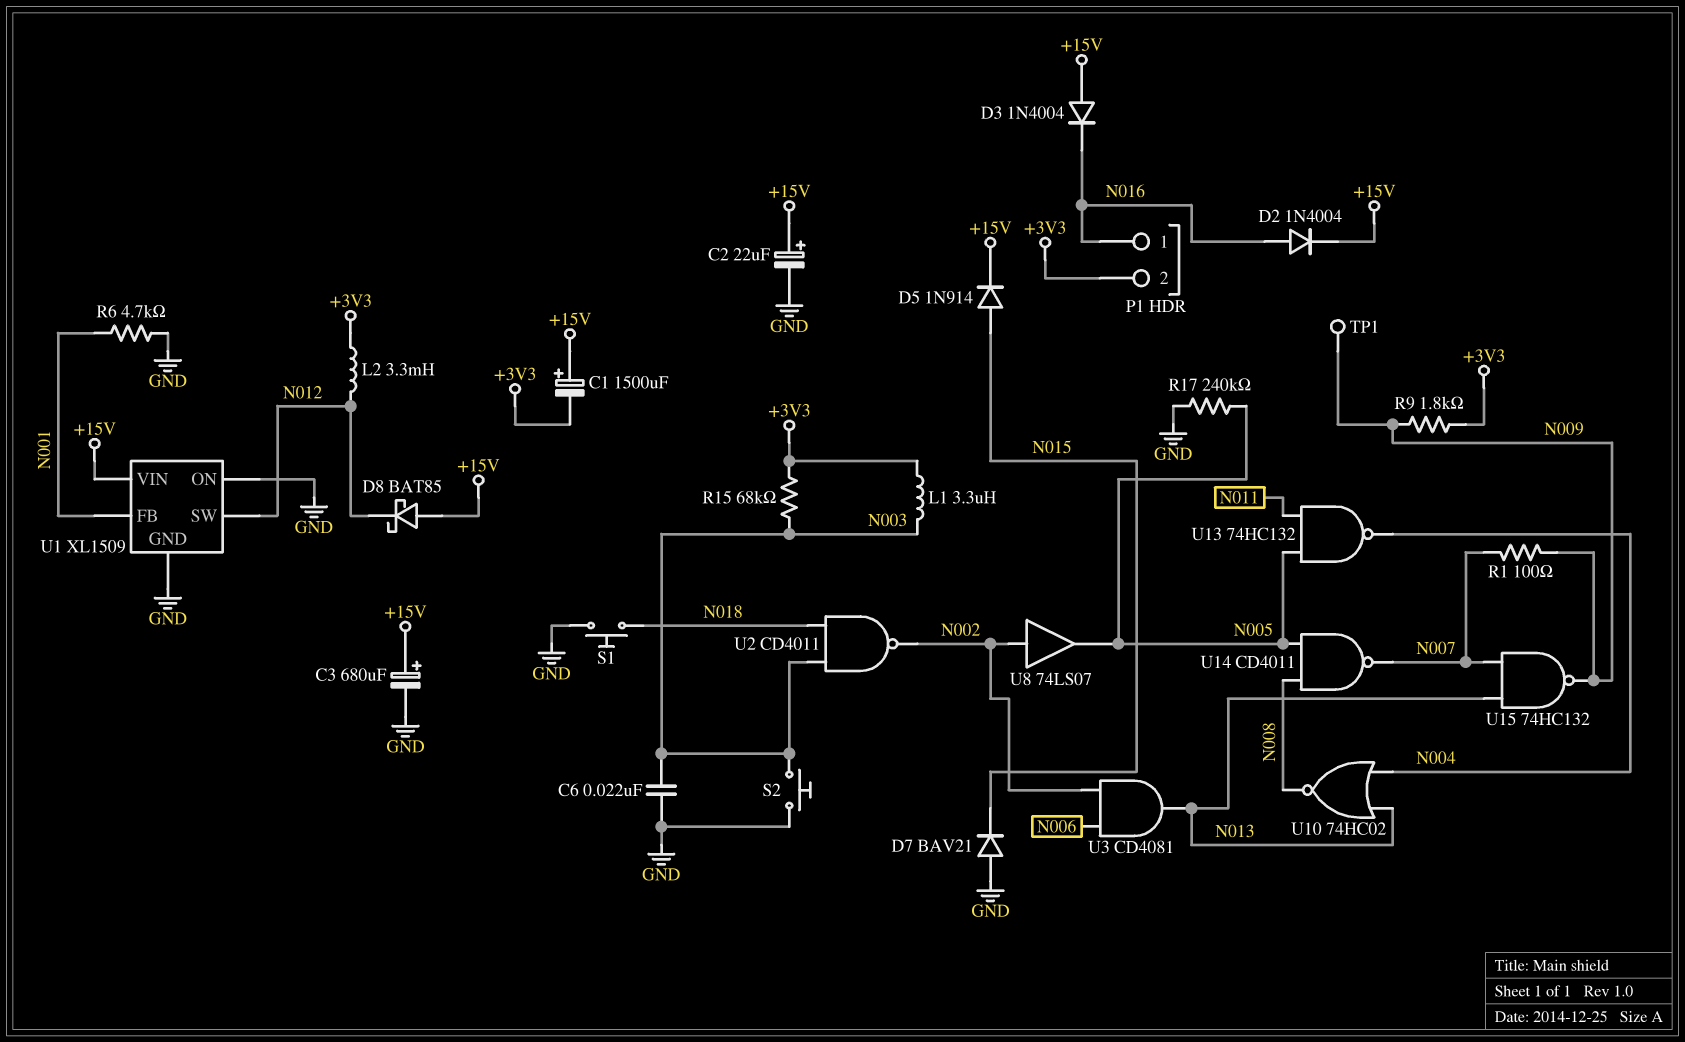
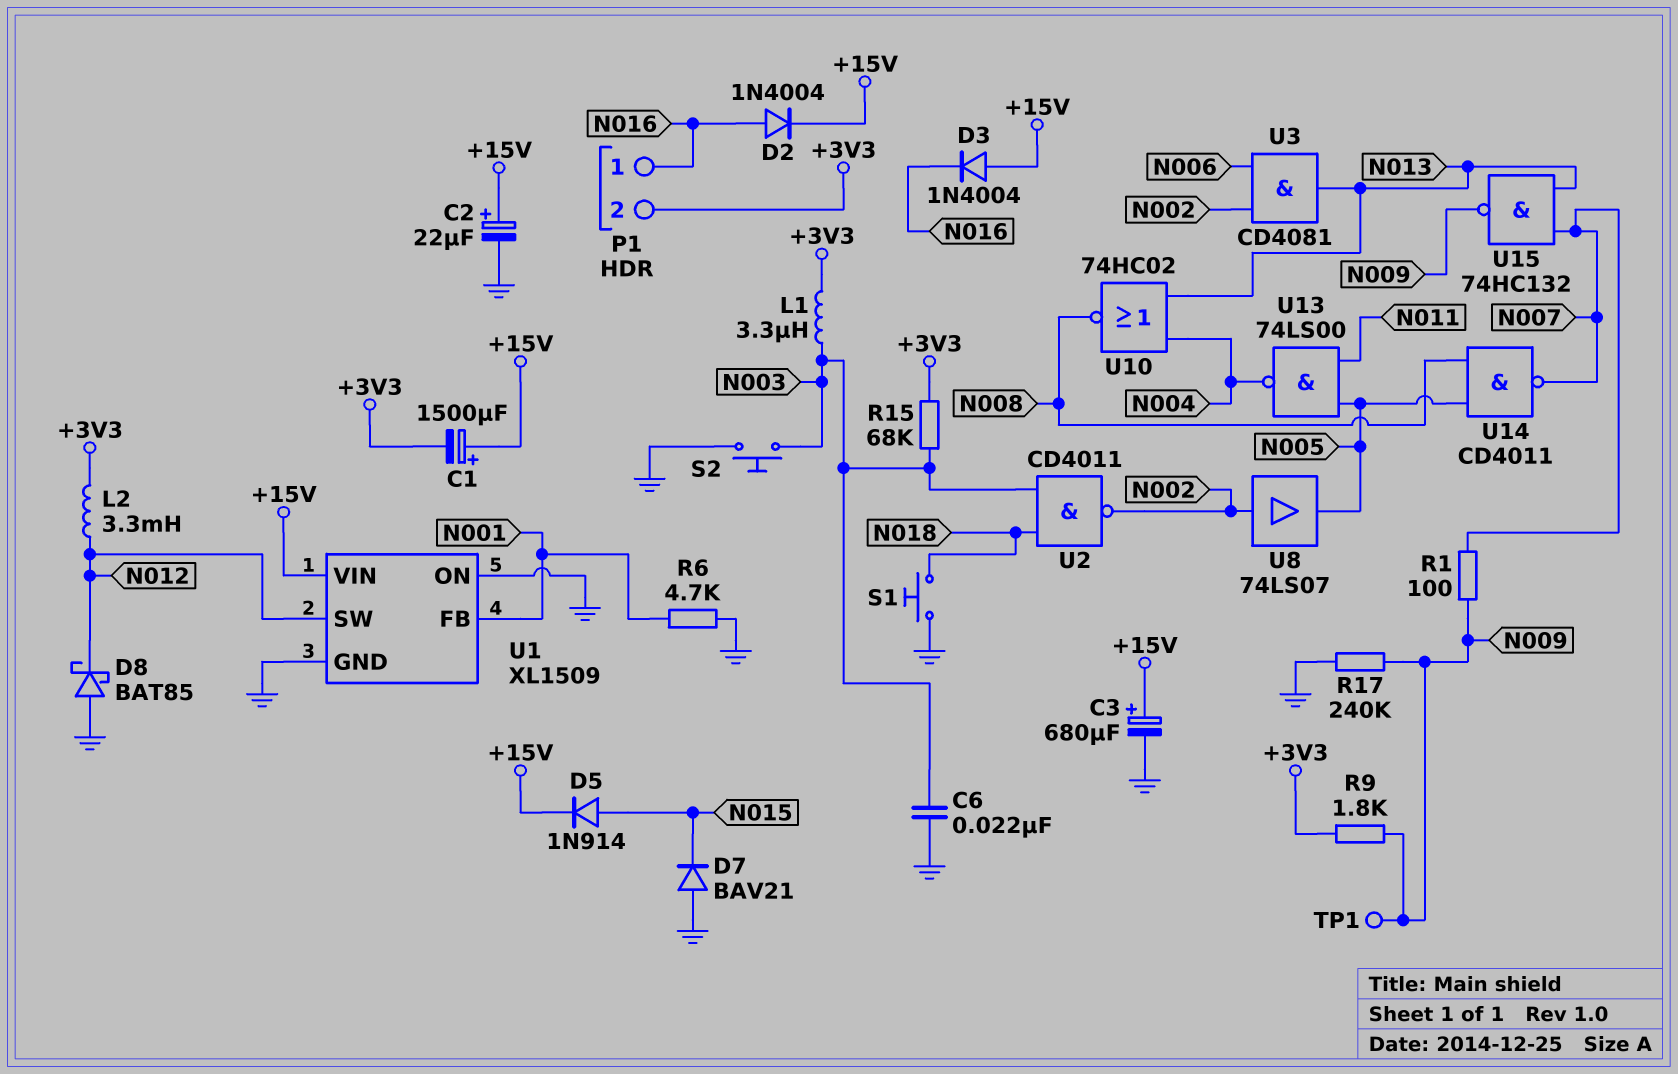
D8: schottky BAT85 (A +15V, K N012) -> schottky BAT85 (A GND, K N012)
R17: 240k (GND, N005) -> 240k (GND, N009)
U13: NAND 74HC132 (in N005, in N011, out N004) -> NAND 74LS00 (in N005, in N011, out N004)

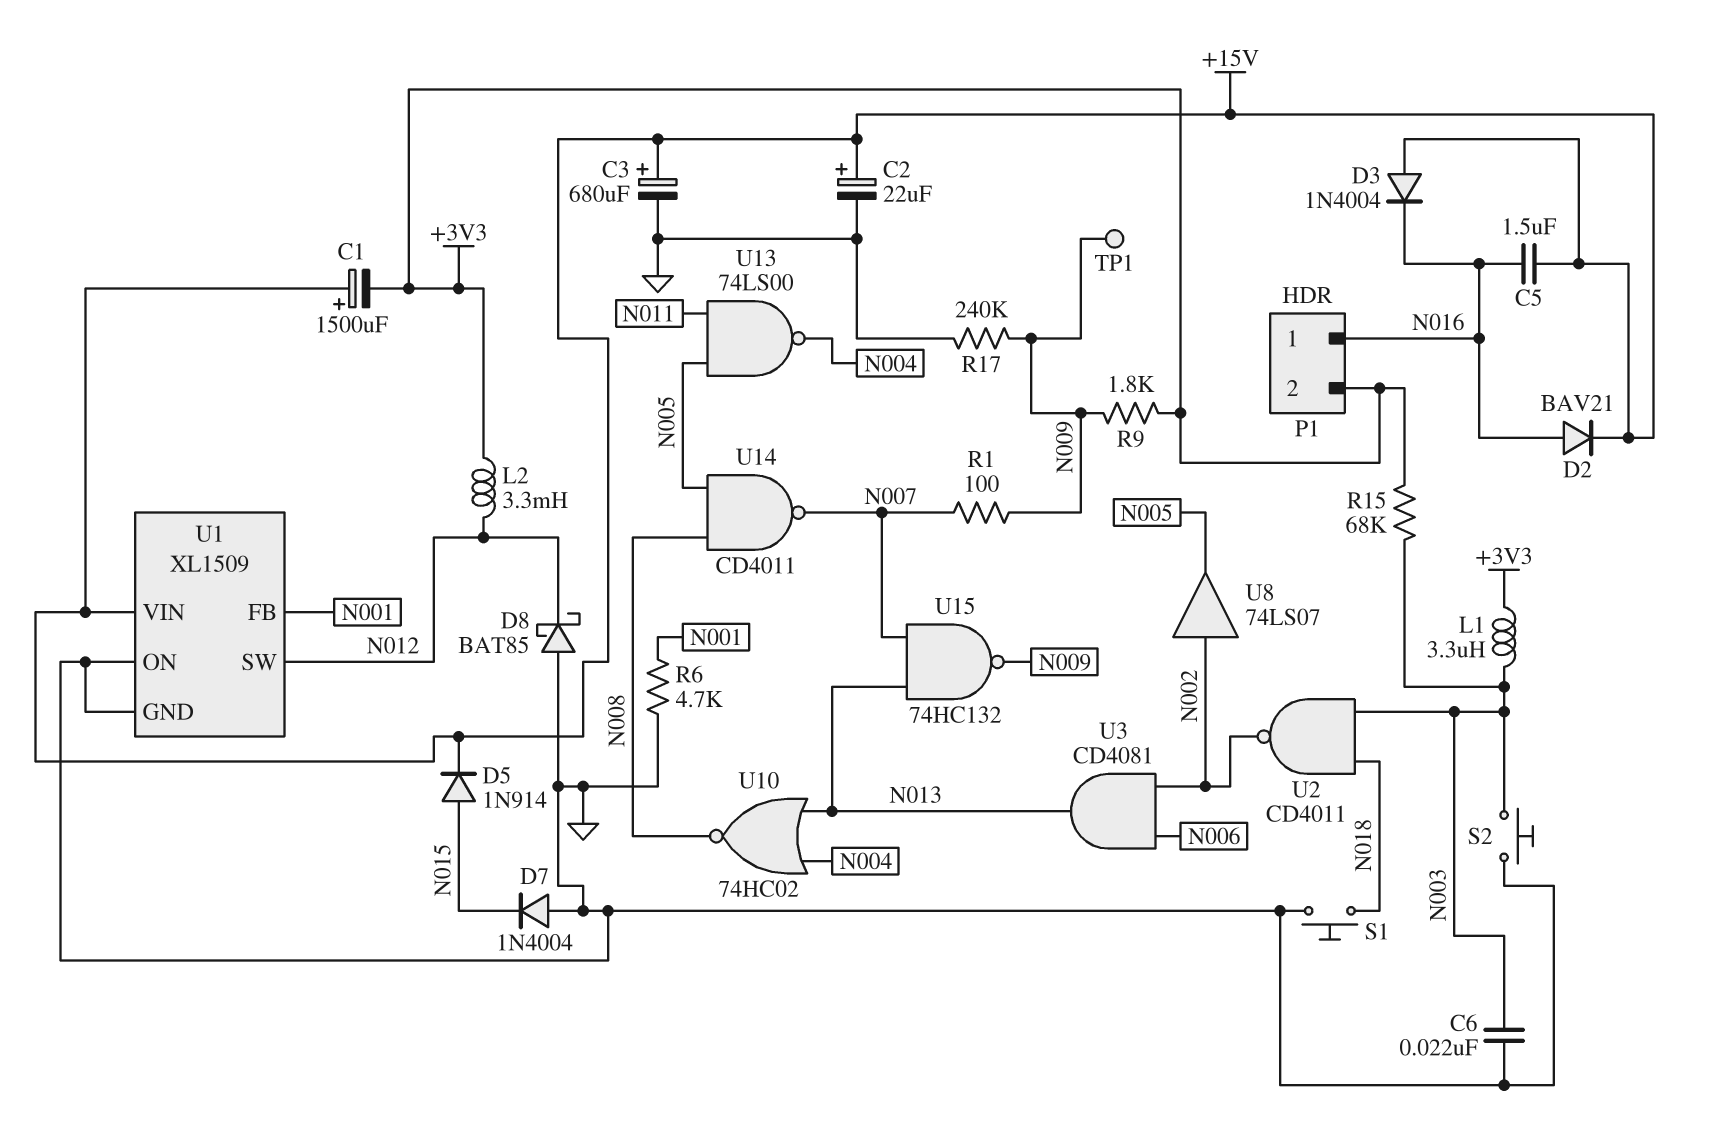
C5: none -> 1.5uF (+15V, N016)
D2: diode 1N4004 (A N016, K +15V) -> diode BAV21 (A N016, K +15V)
D7: diode BAV21 (A GND, K N015) -> diode 1N4004 (A GND, K N015)

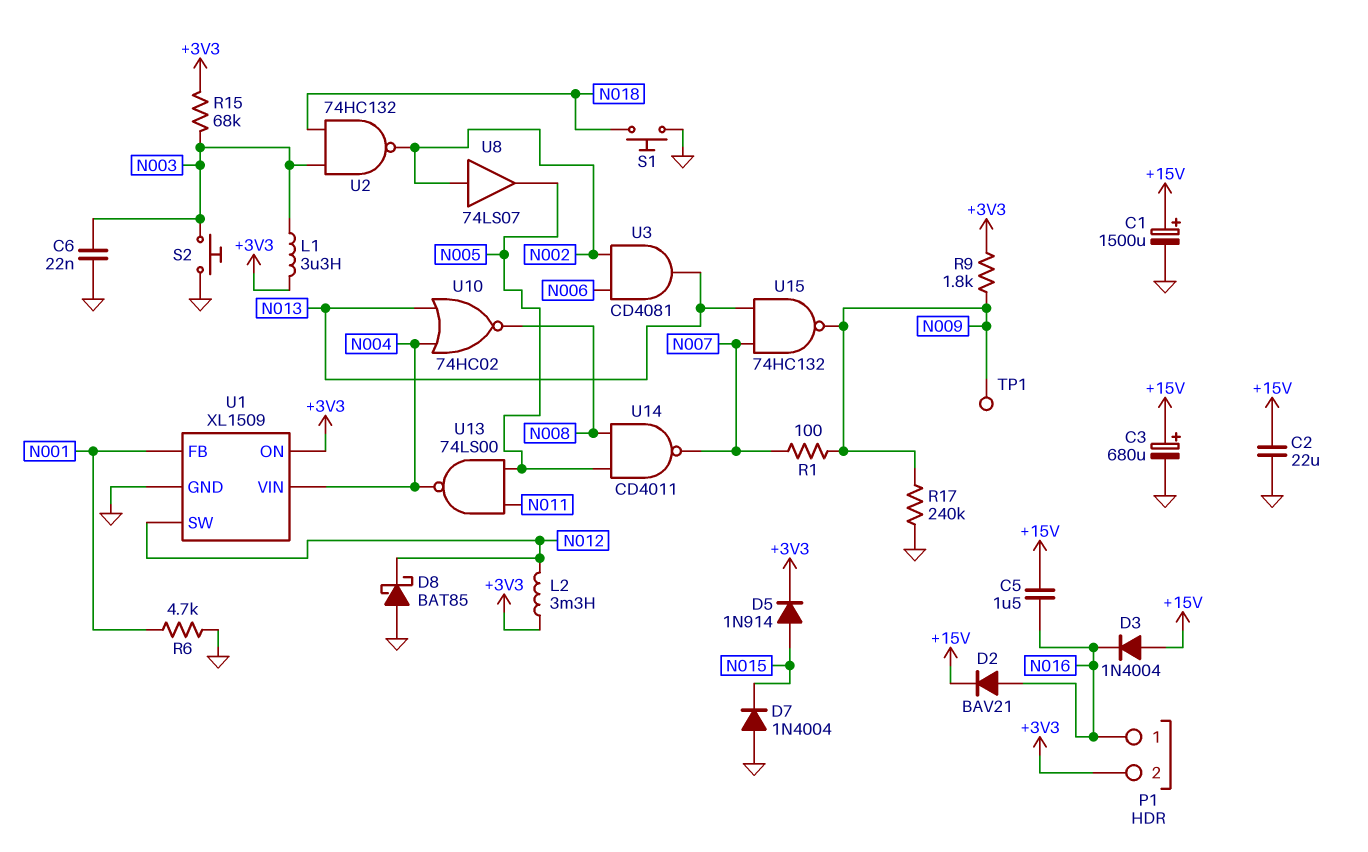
C1: 1500uF (plus +15V, minus +3V3) -> 1500uF (plus +15V, minus GND)
C2: 22uF (plus +15V, minus GND) -> 22uF (+15V, GND)
D5: diode 1N914 (A N015, K +15V) -> diode 1N914 (A N015, K +3V3)
U1 pin ON: GND -> +3V3
U1 pin VIN: +15V -> N004
U2: NAND CD4011 (in N003, in N018, out N002) -> NAND 74HC132 (in N003, in N018, out N002)

